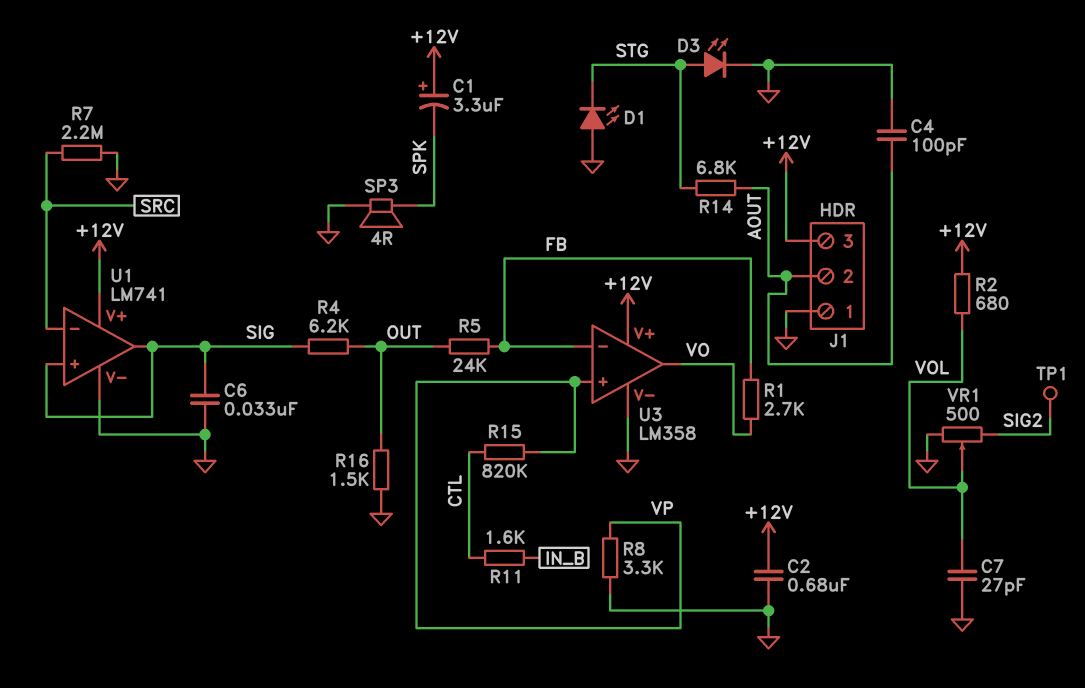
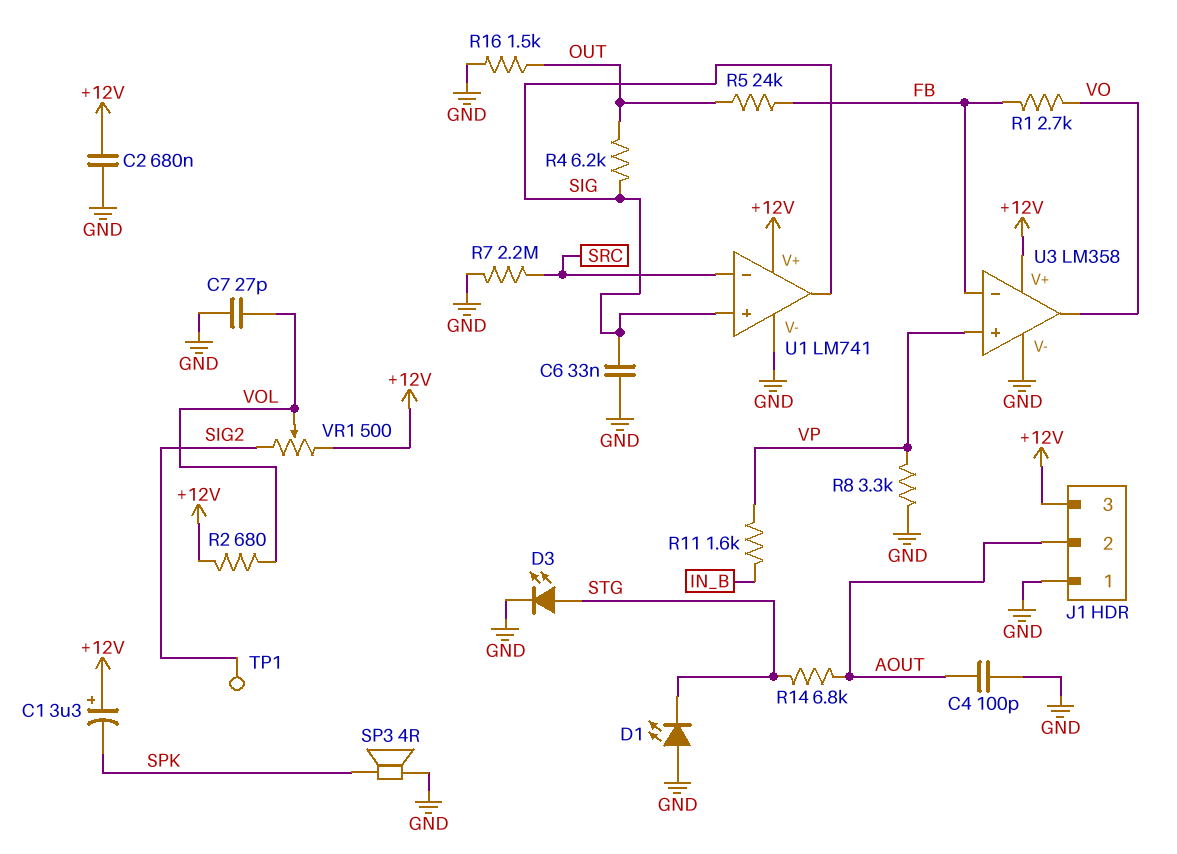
R11: 1.6k (CTL, IN_B) -> 1.6k (IN_B, VP)
R15: 820k (CTL, VP) -> none
VR1: 500 (GND, SIG2, wiper VOL) -> 500 (+12V, SIG2, wiper VOL)

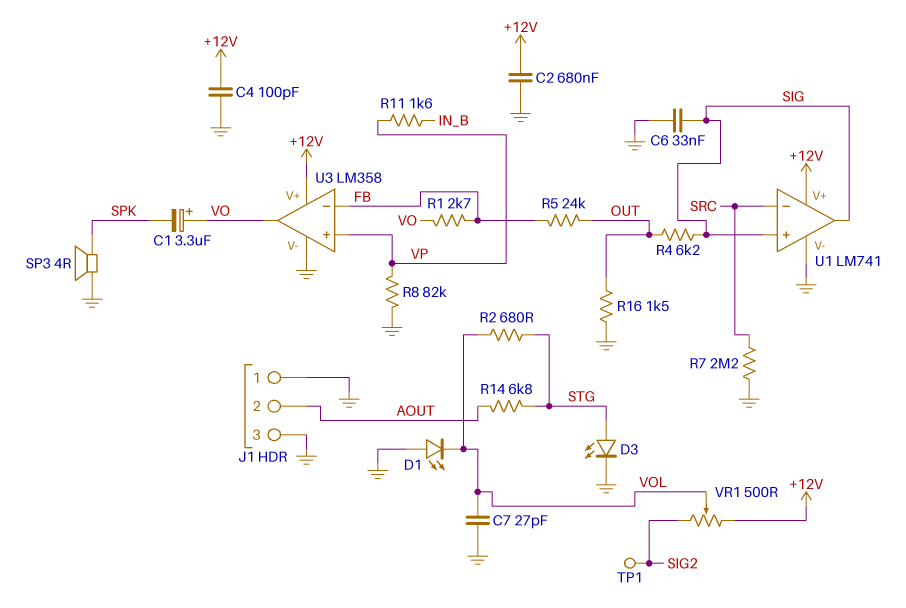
C1: 3.3uF (plus +12V, minus SPK) -> 3.3uF (plus VO, minus SPK)
C4: 100pF (AOUT, GND) -> 100pF (+12V, GND)
D1: LED (A GND, K STG) -> LED (A GND, K VOL)
J1 pin 3: +12V -> GND
R2: 680 (+12V, VOL) -> 680 (STG, VOL)
R8: 3.3k (GND, VP) -> 82k (GND, VP)

